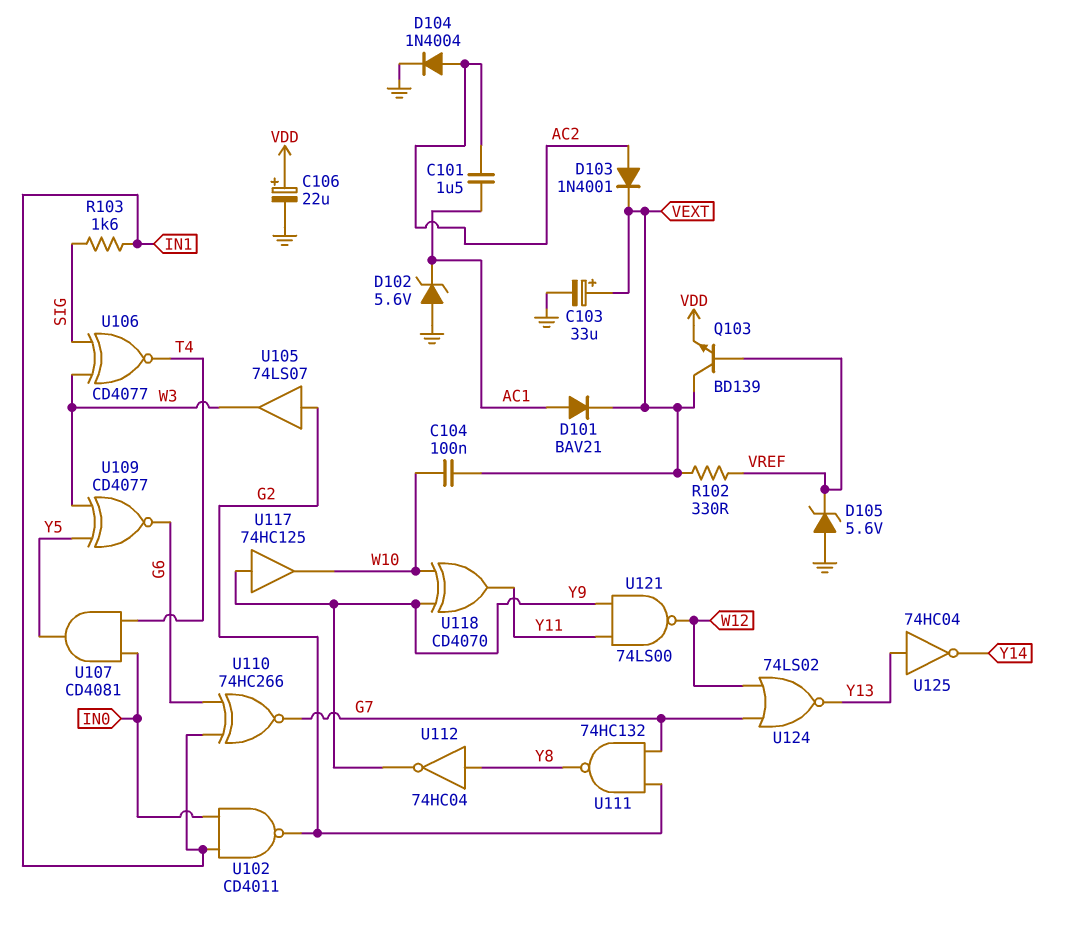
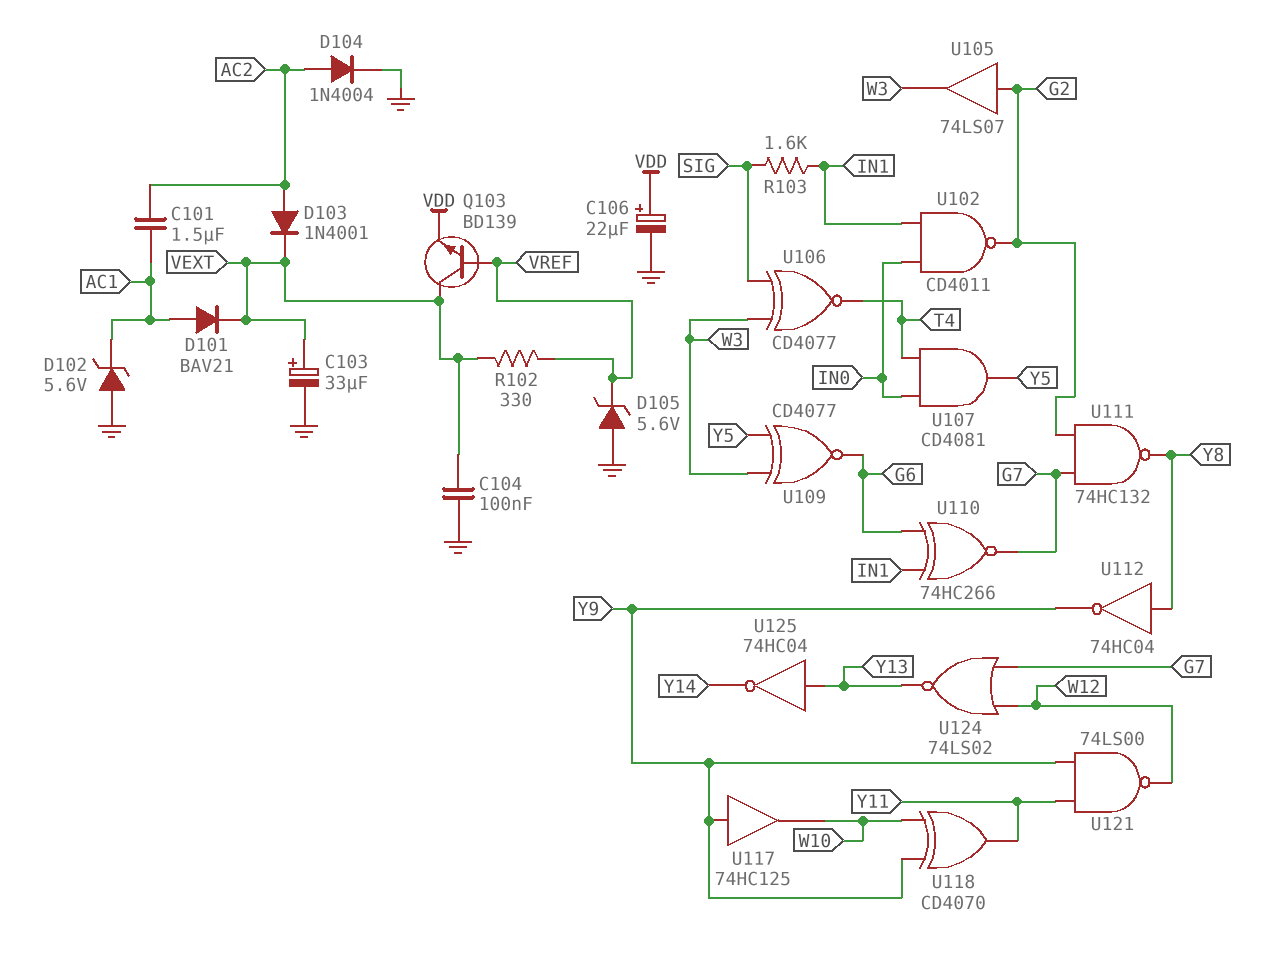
C104: 100nF (VEXT, W10) -> 100nF (GND, VEXT)

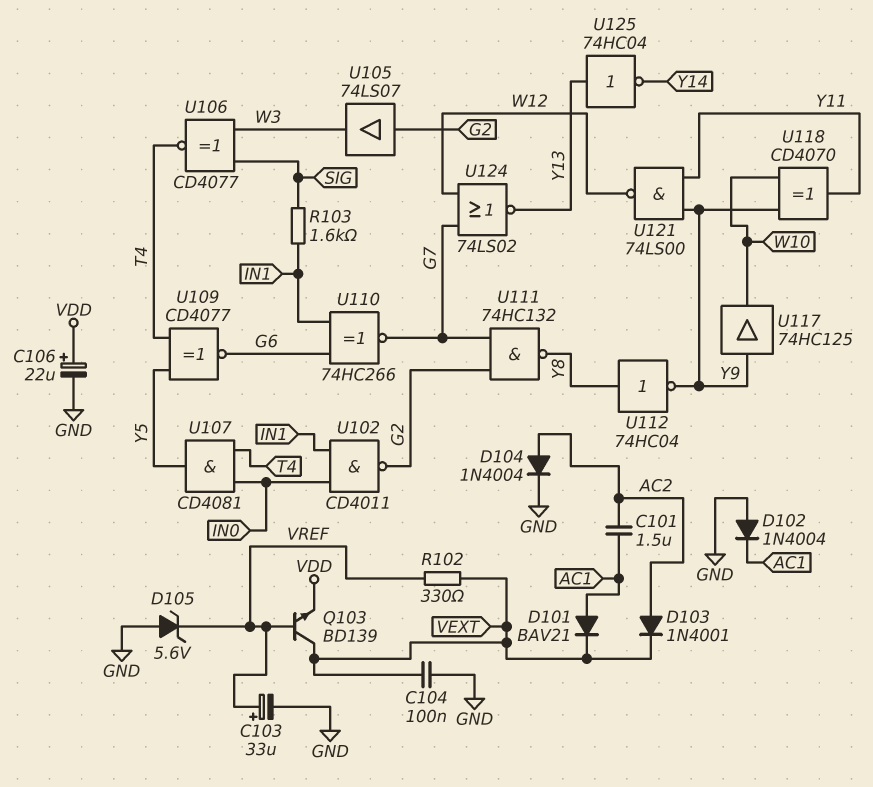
C103: 33uF (plus VEXT, minus GND) -> 33uF (plus VREF, minus GND)
D102: zener 5.6V (A GND, K AC1) -> diode 1N4004 (A GND, K AC1)
U109: XNOR CD4077 (in W3, in Y5, out G6) -> XNOR CD4077 (in T4, in Y5, out G6)

